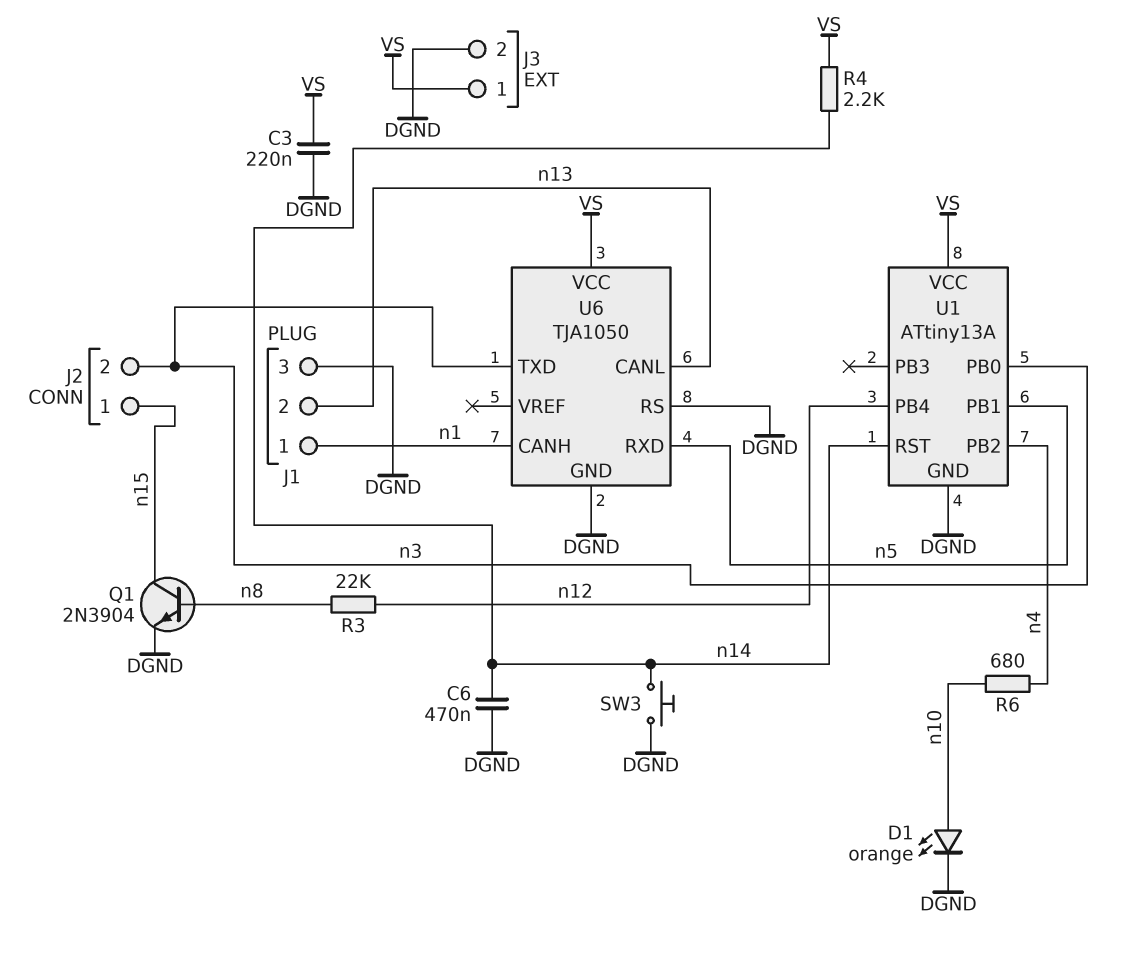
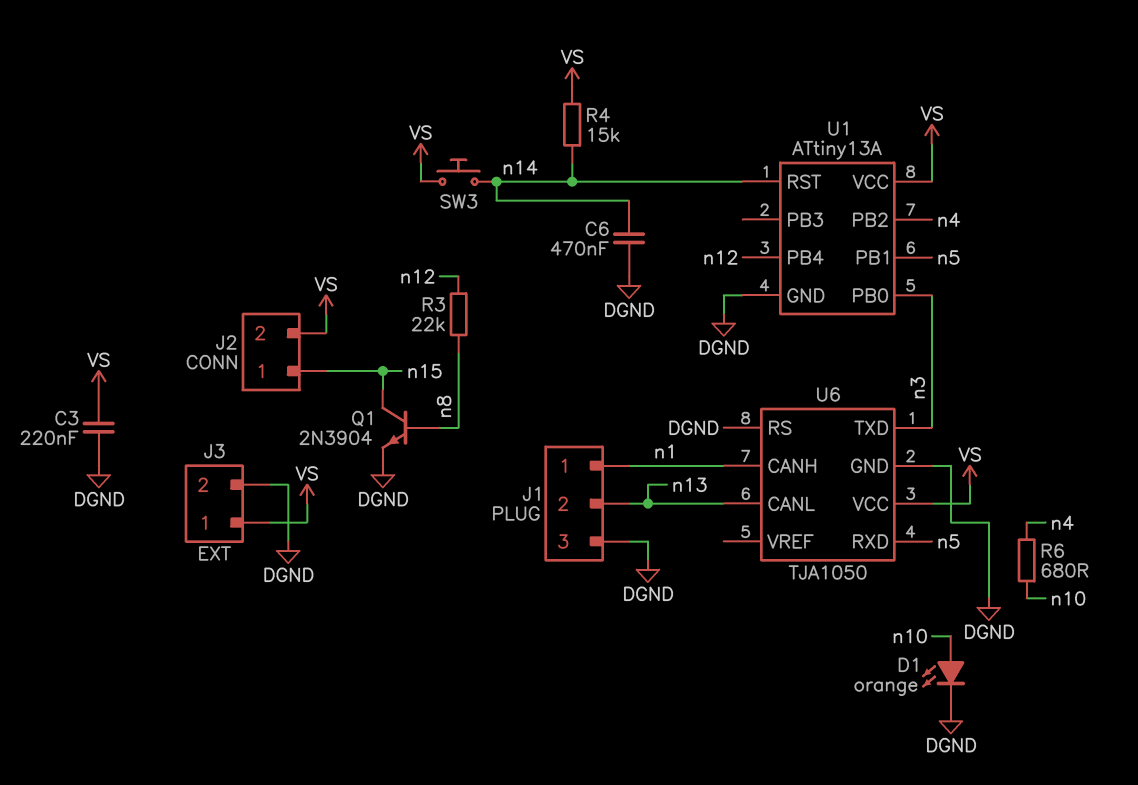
J2 pin 2: n3 -> VS
R4: 2.2k (VS, n14) -> 15k (VS, n14)
SW3: button (DGND, n14) -> button (VS, n14)

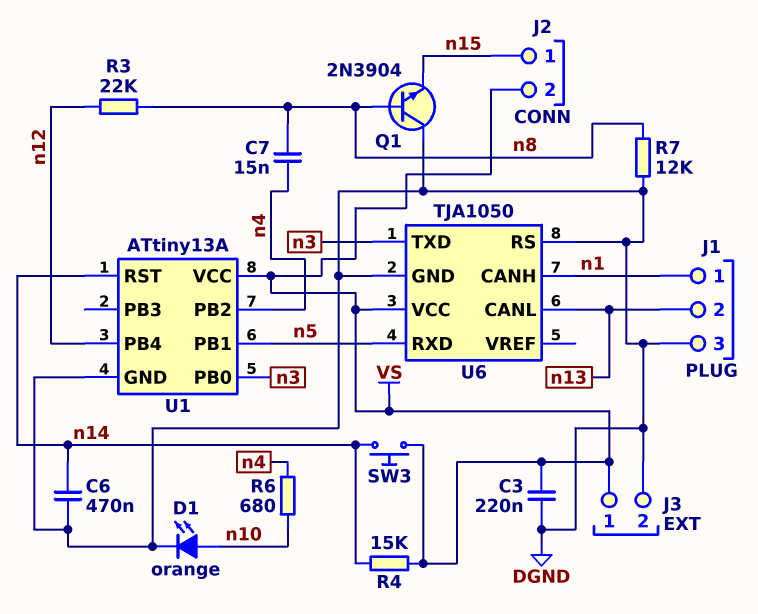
C7: none -> 15nF (n4, n8)
Q1: NPN 2N3904 (B n8, C n15, E DGND) -> NPN 2N3904 (B n8, C DGND, E n15)
R7: none -> 12k (DGND, n8)

